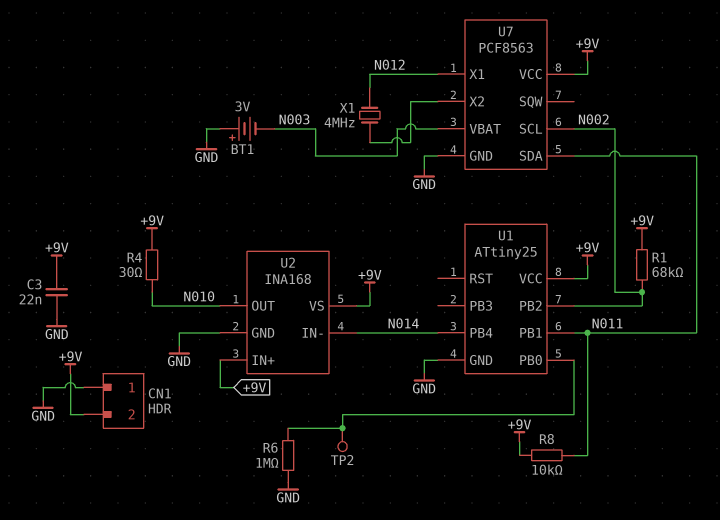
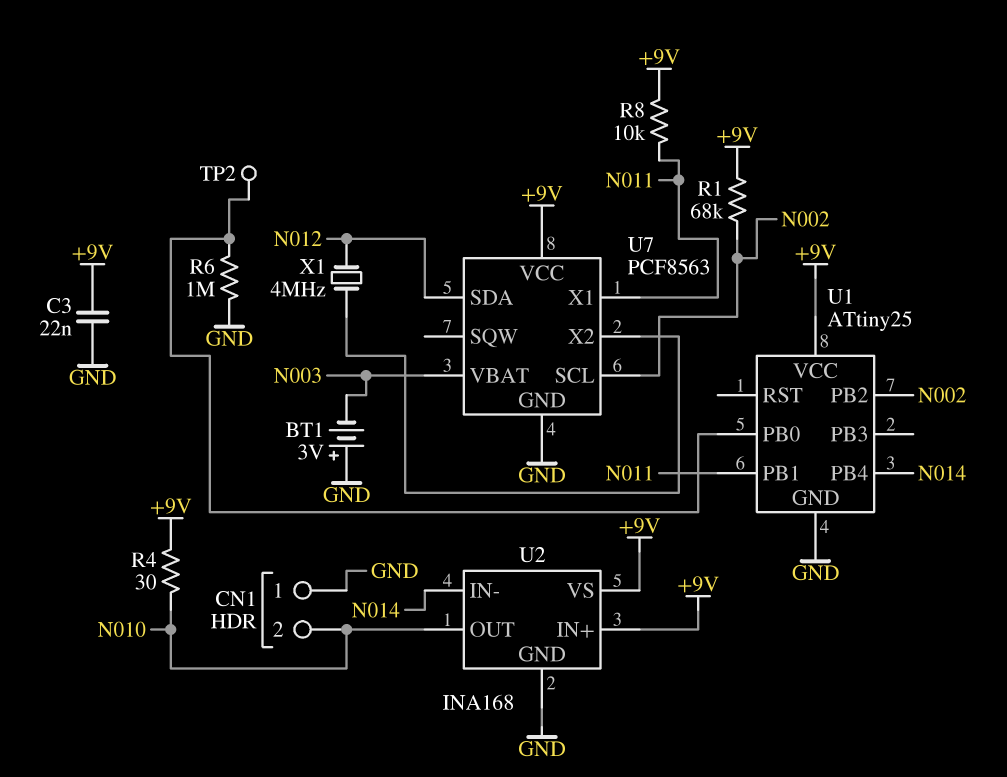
CN1 pin 2: +9V -> N010
U7 pin SDA: N011 -> N012
U7 pin X1: N012 -> N011

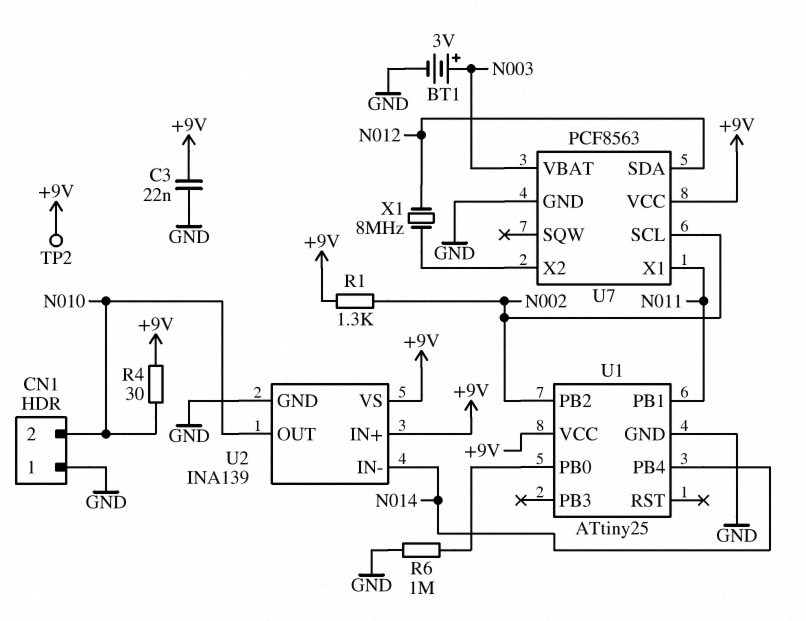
BT1: 3V (plus GND, minus N003) -> 3V (plus N003, minus GND)
R1: 68k (+9V, N002) -> 1.3k (+9V, N002)
R8: 10k (+9V, N011) -> none
TP2: test point (U1/PB0) -> test point (+9V)
U2: INA168 -> INA139
X1: 4MHz (N012, U7/X2) -> 8MHz (N012, U7/X2)

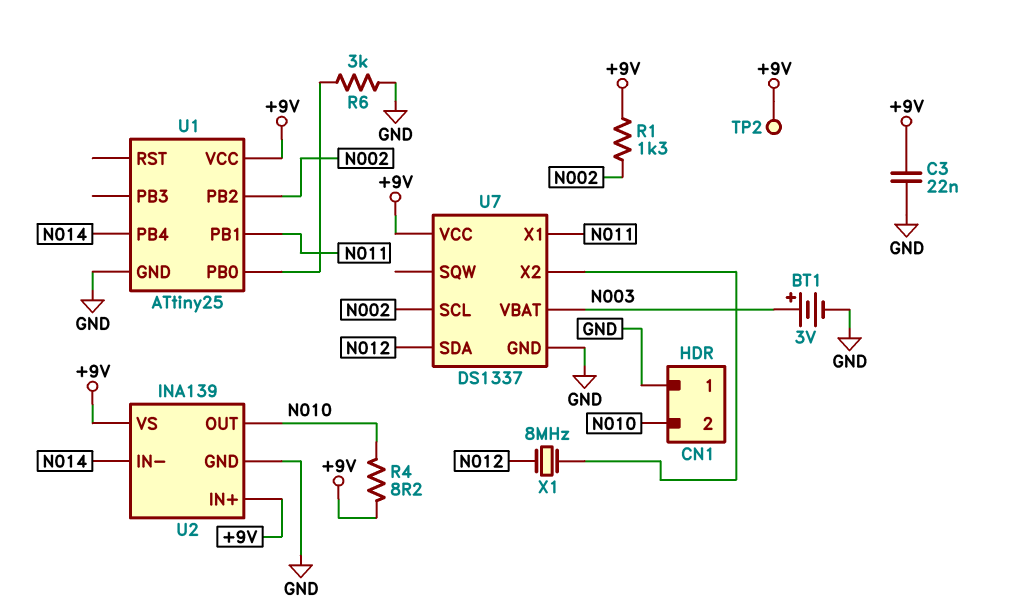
R4: 30 (+9V, N010) -> 8.2 (+9V, N010)
R6: 1M (GND, U1/PB0) -> 3k (GND, U1/PB0)
U7: PCF8563 -> DS1337

